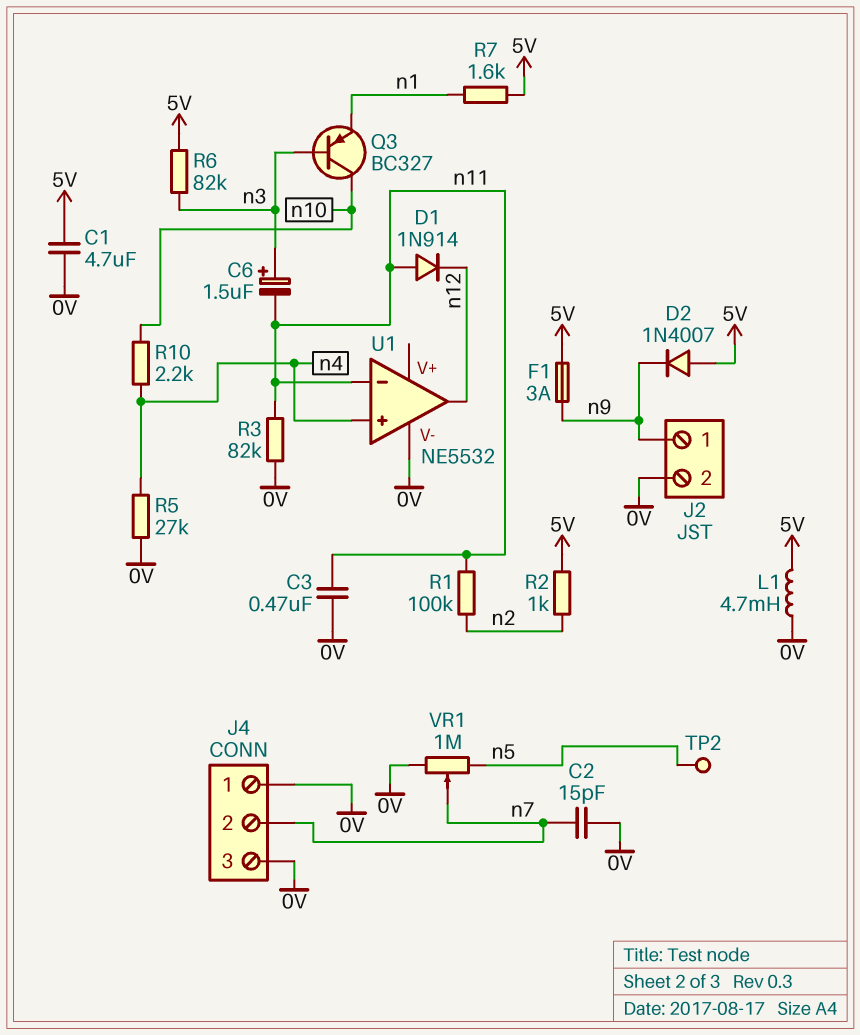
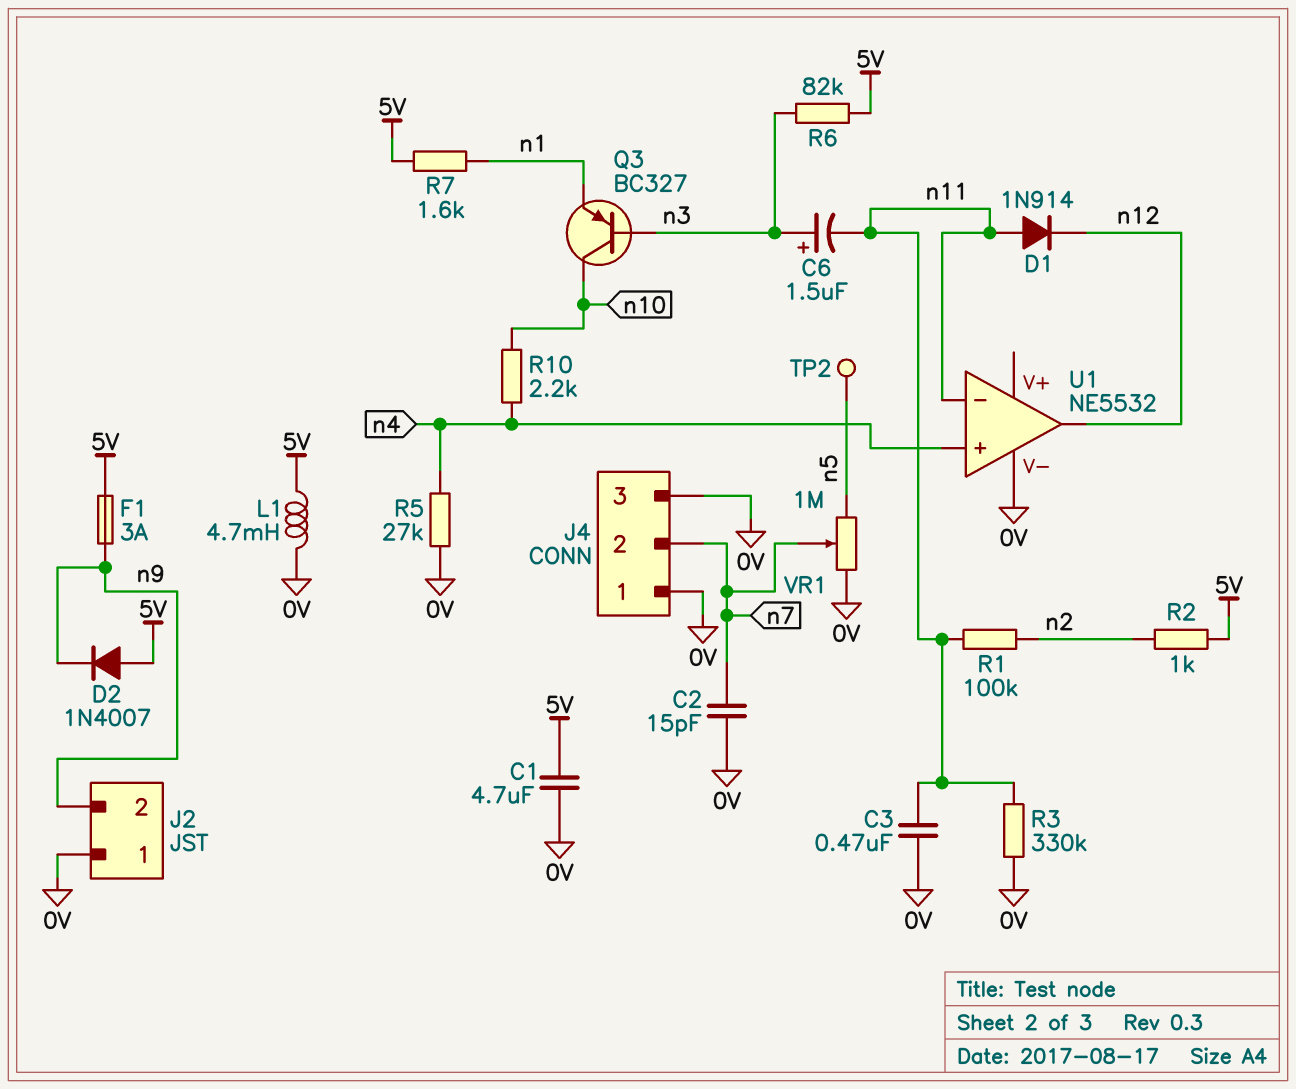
J2 pin 1: n9 -> 0V
J2 pin 2: 0V -> n9
R3: 82k (0V, n11) -> 330k (0V, n11)

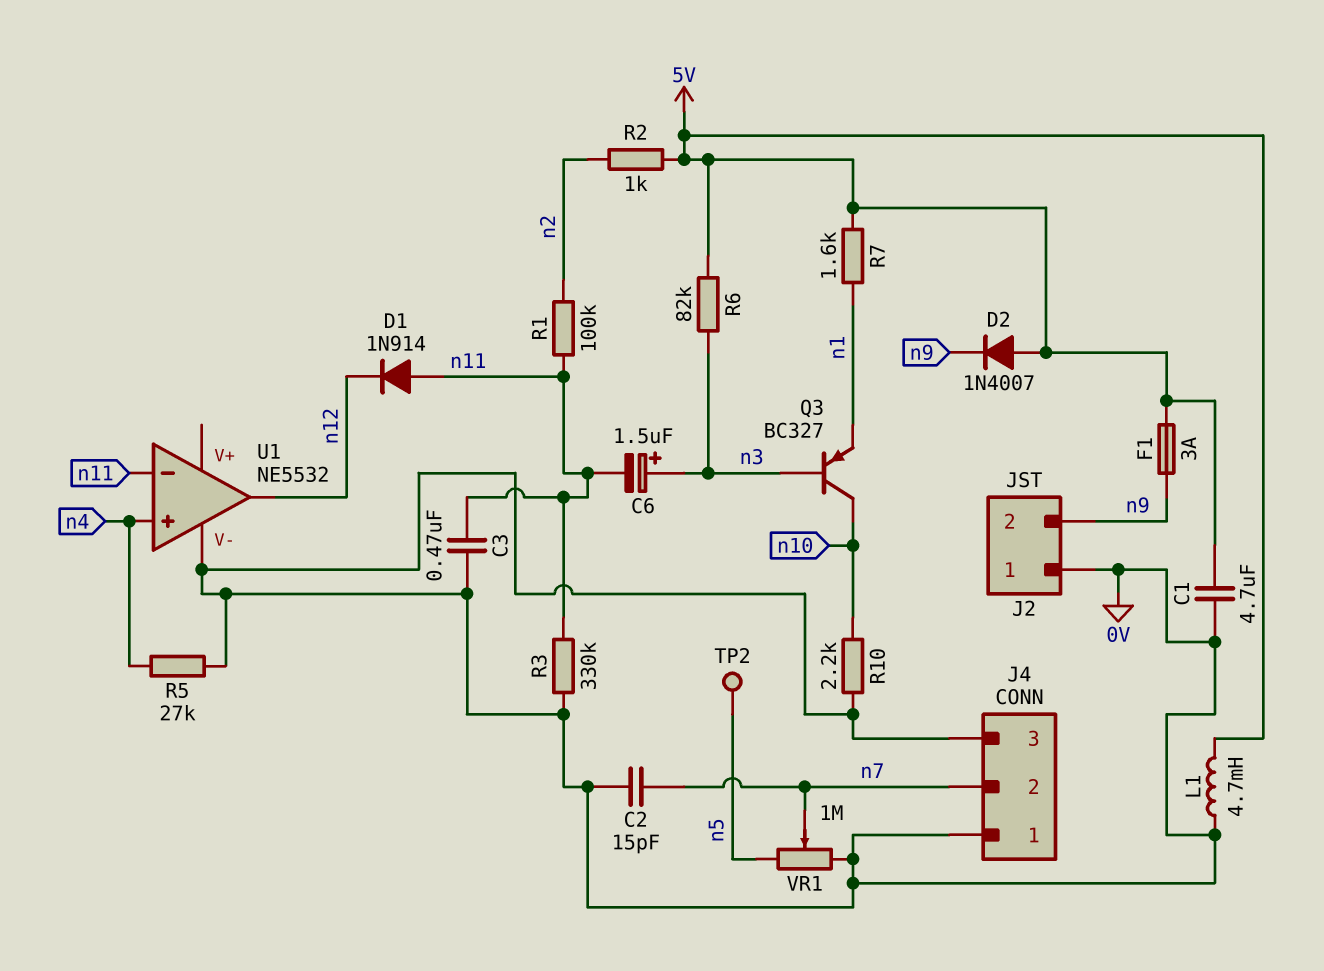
R10: 2.2k (n4, n10) -> 2.2k (0V, n10)

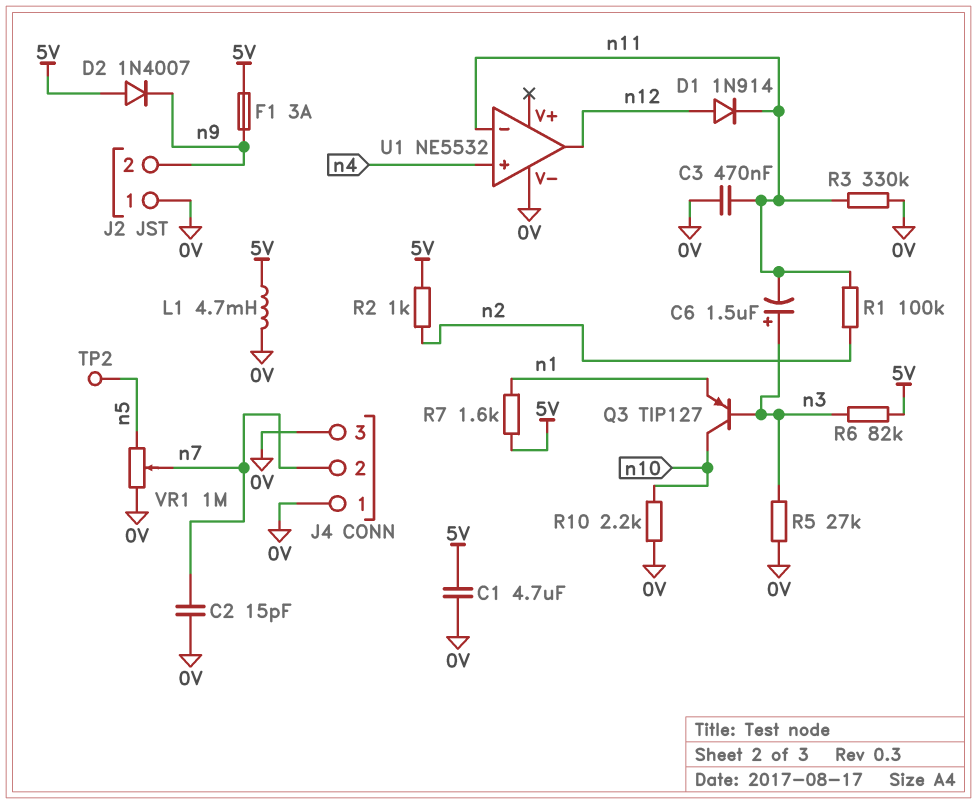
D1: diode 1N914 (A n11, K n12) -> diode 1N914 (A n12, K n11)
Q3: PNP BC327 (B n3, C n10, E n1) -> PNP TIP127 (B n3, C n10, E n1)
R5: 27k (0V, n4) -> 27k (0V, n3)

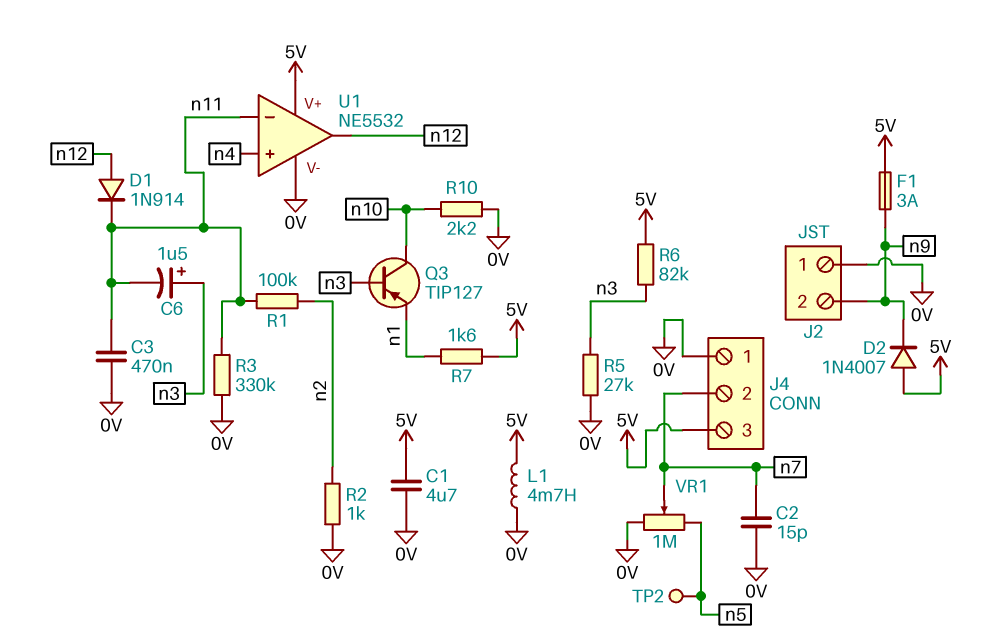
J4 pin 3: 0V -> 5V
R2: 1k (5V, n2) -> 1k (0V, n2)
U1 pin V+: none -> 5V

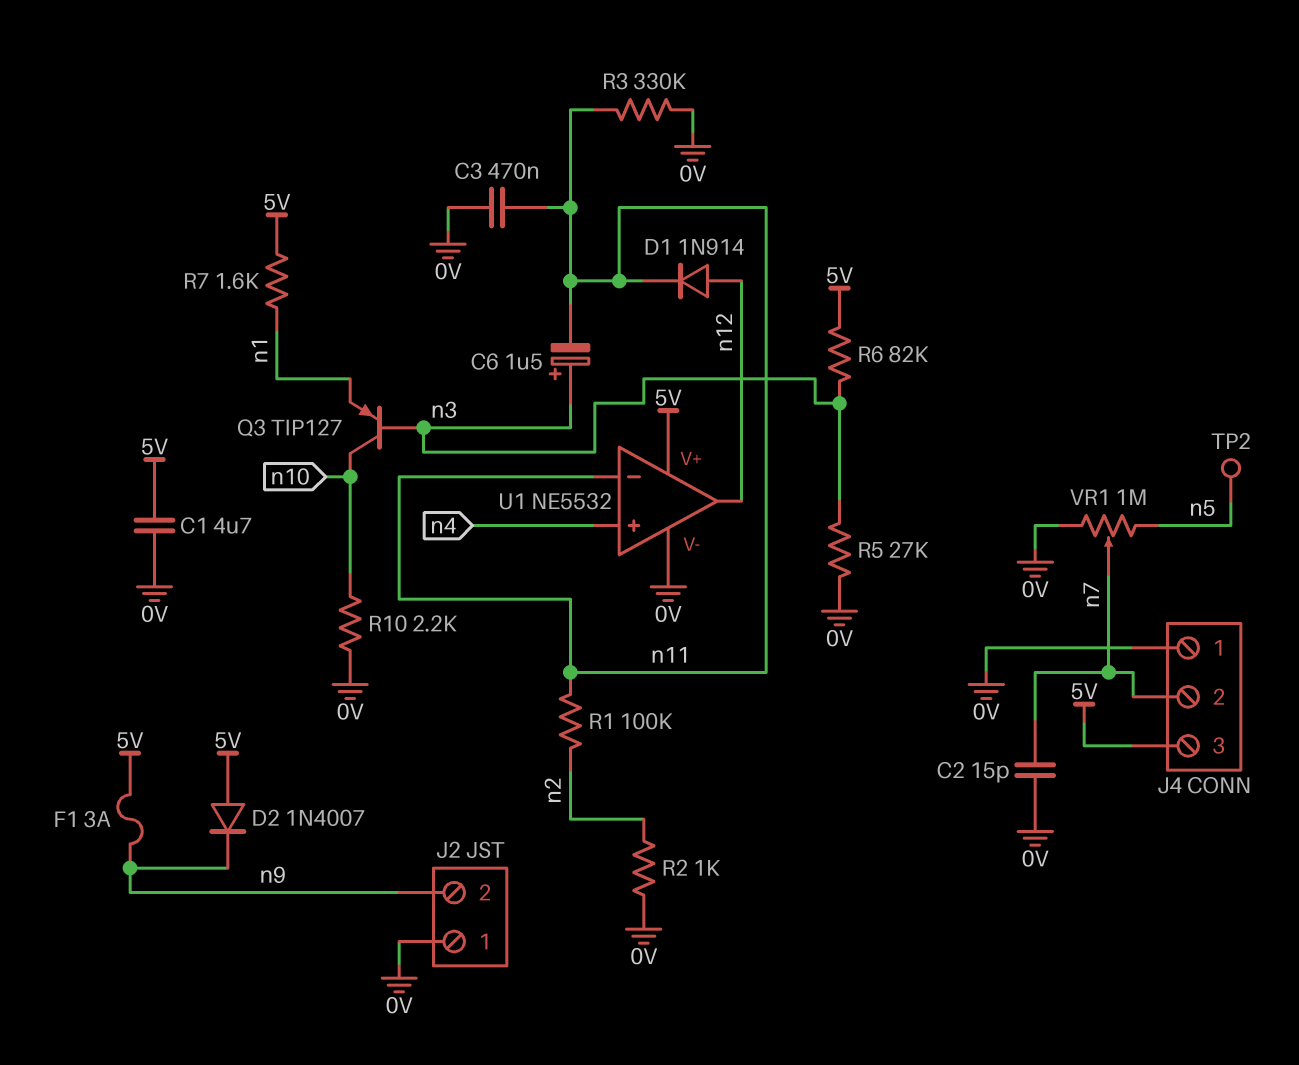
L1: 4.7mH (0V, 5V) -> none

